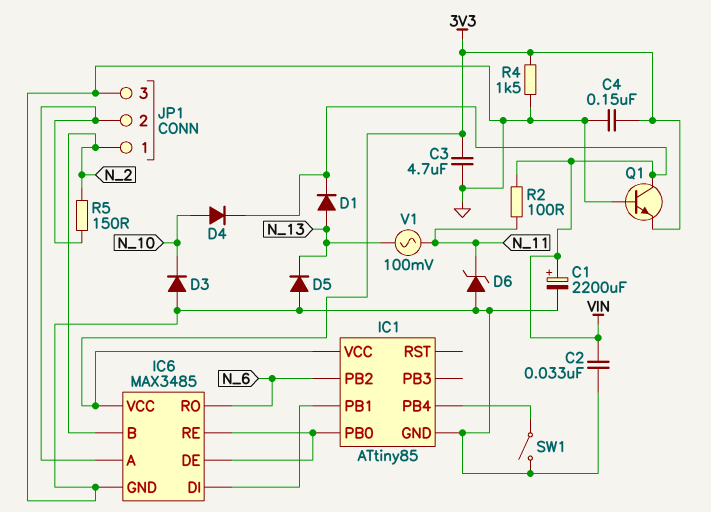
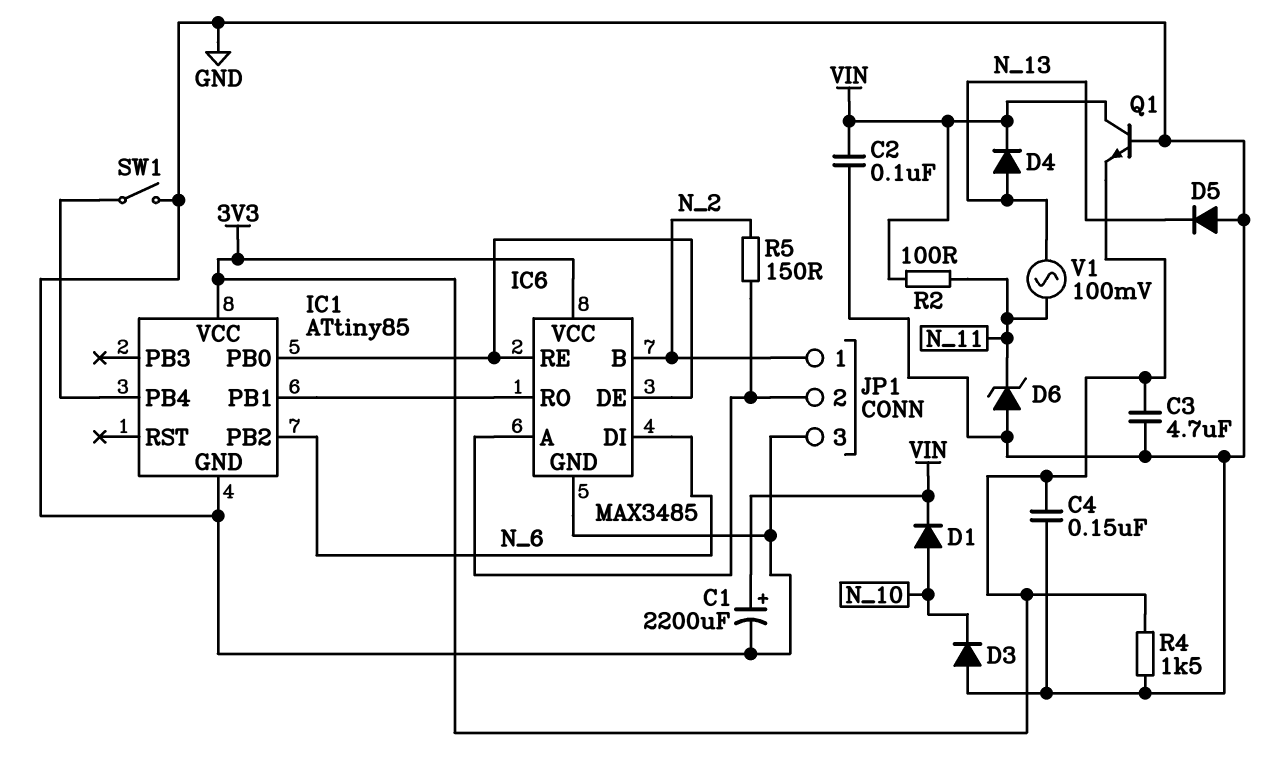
C2: 33nF (GND, VIN) -> 100nF (GND, VIN)
D1: diode (A N_13, K VIN) -> diode (A N_10, K VIN)
D4: diode (A N_10, K VIN) -> diode (A N_13, K VIN)
IC6 pin DI: IC1/PB1 -> N_6
IC6 pin RO: N_6 -> IC1/PB1

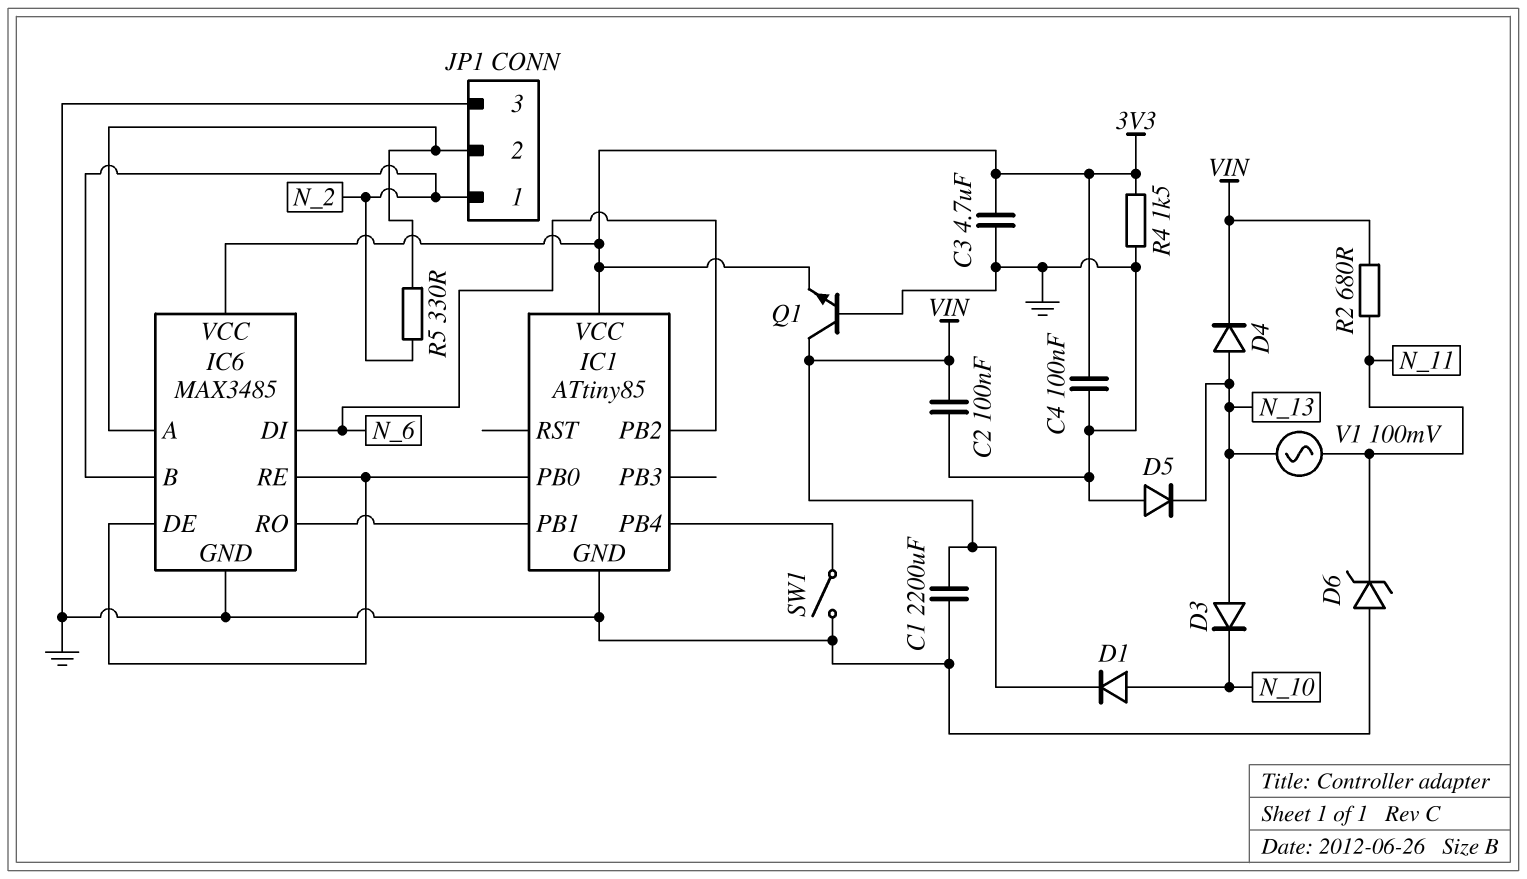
C1: 2200uF (plus VIN, minus GND) -> 2200uF (GND, VIN)
C4: 150nF (3V3, GND) -> 100nF (3V3, GND)
D3: diode (A GND, K N_10) -> diode (A N_13, K N_10)
R2: 100 (N_11, VIN) -> 680 (N_11, VIN)
R5: 150 (IC6/A, N_2) -> 330 (IC6/A, N_2)

